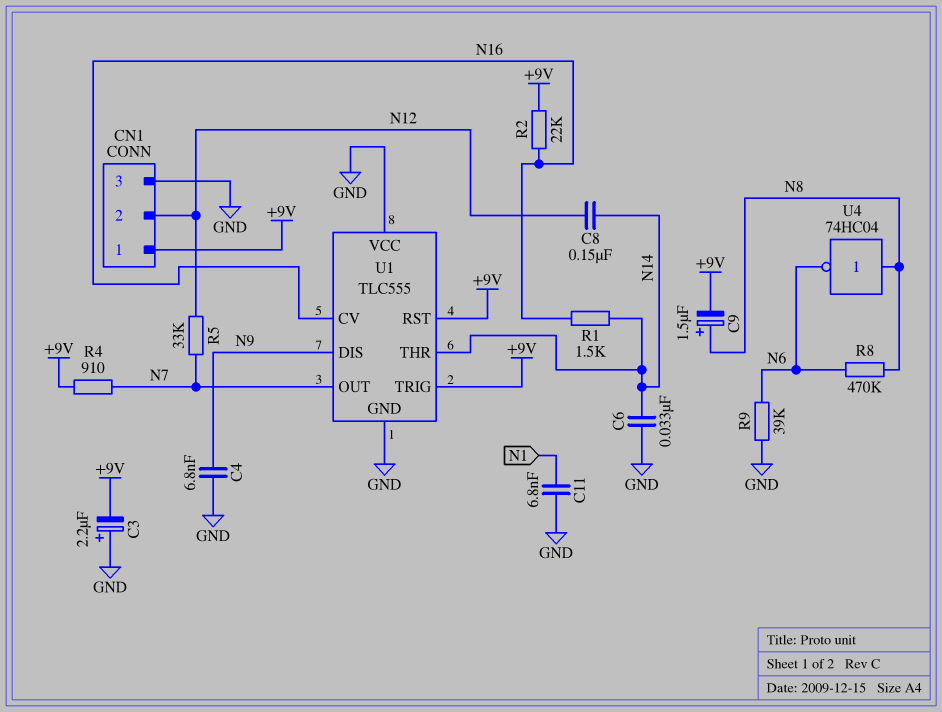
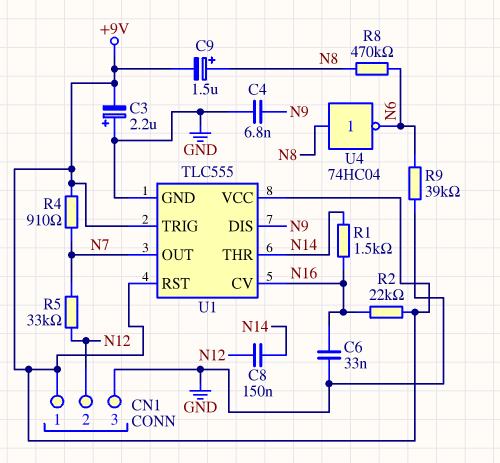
C6: 33nF (GND, N14) -> 33nF (GND, N16)
C11: 6.8nF (GND, N1) -> none
U1 pin VCC: GND -> +9V

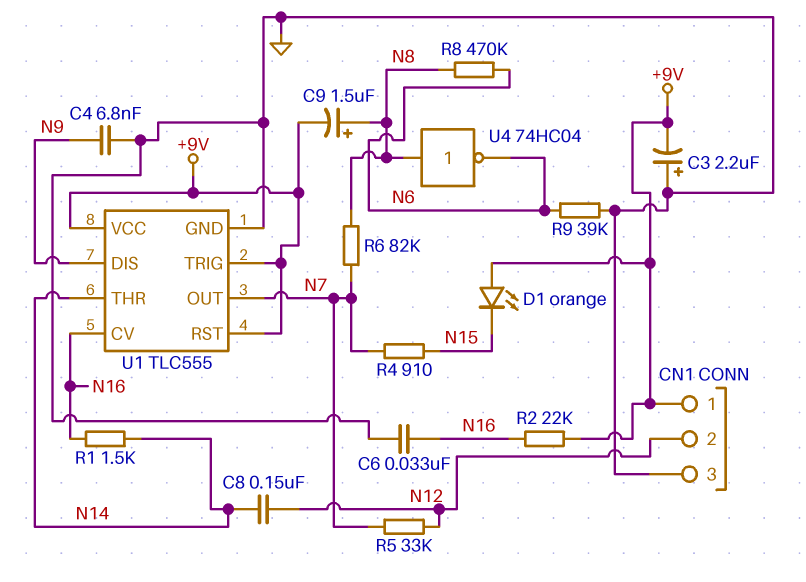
D1: none -> LED orange (A +9V, K N15)
R4: 910 (+9V, N7) -> 910 (N7, N15)
R6: none -> 82k (N7, N8)

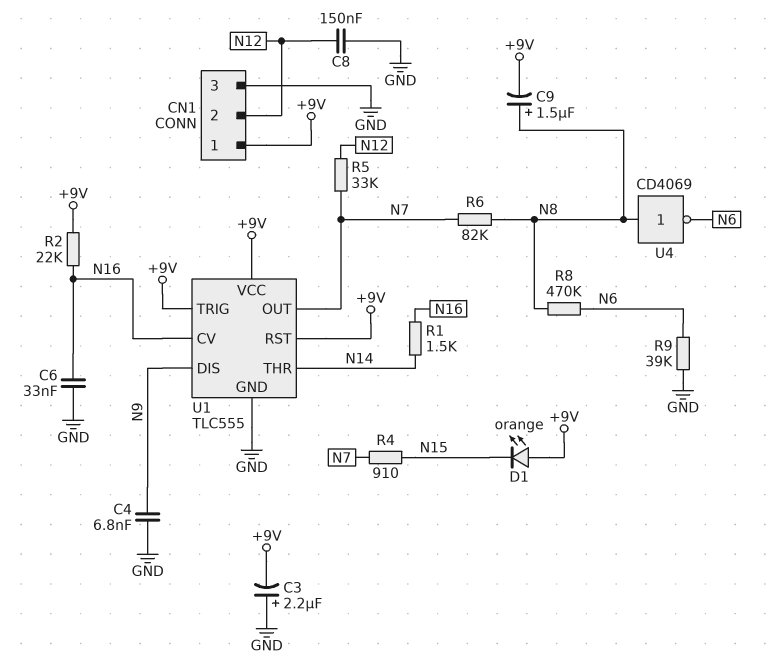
C8: 150nF (N12, N14) -> 150nF (GND, N12)
U4: NOT 74HC04 (in N8, out N6) -> NOT CD4069 (in N8, out N6)

